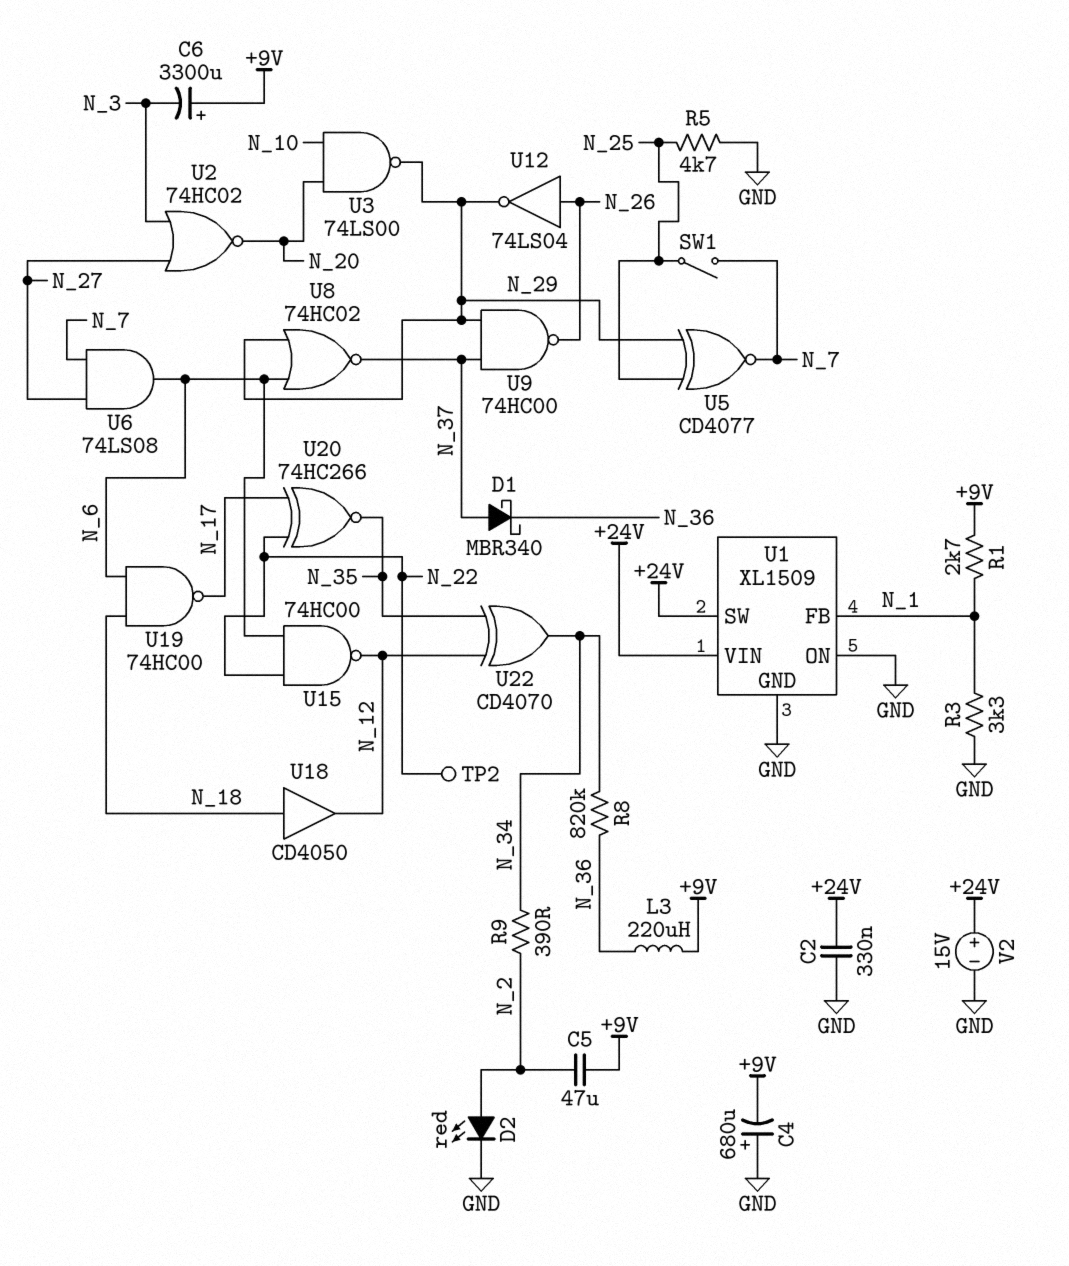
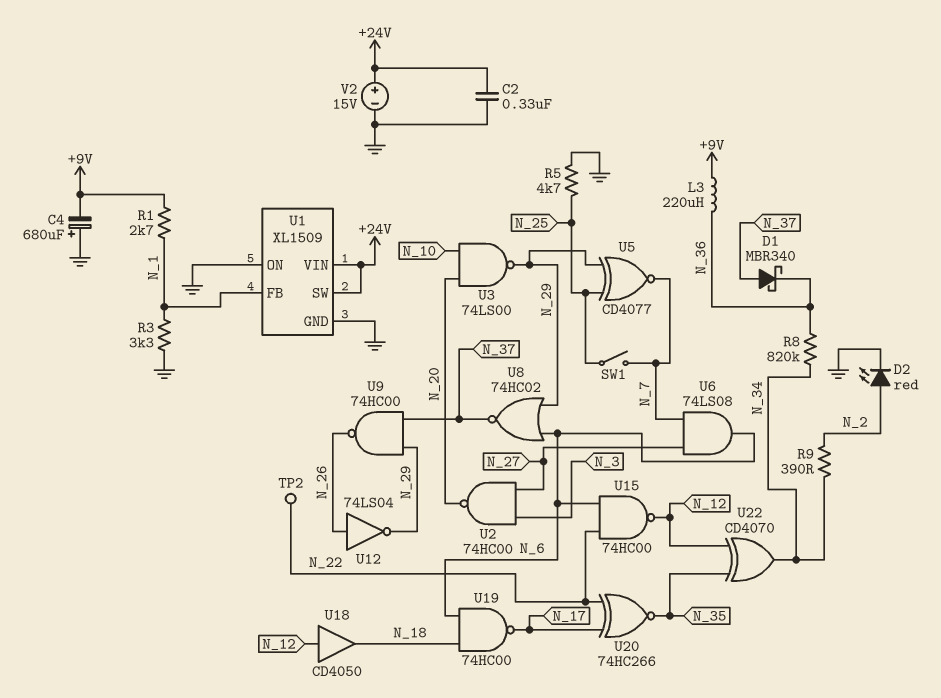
C5: 47uF (+9V, N_2) -> none
C6: 3300uF (plus +9V, minus N_3) -> none
U2: NOR 74HC02 (in N_3, in N_27, out N_20) -> NAND 74HC00 (in N_3, in N_27, out N_20)
U18: buffer CD4050 (in N_18, out N_12) -> buffer CD4050 (in N_12, out N_18)

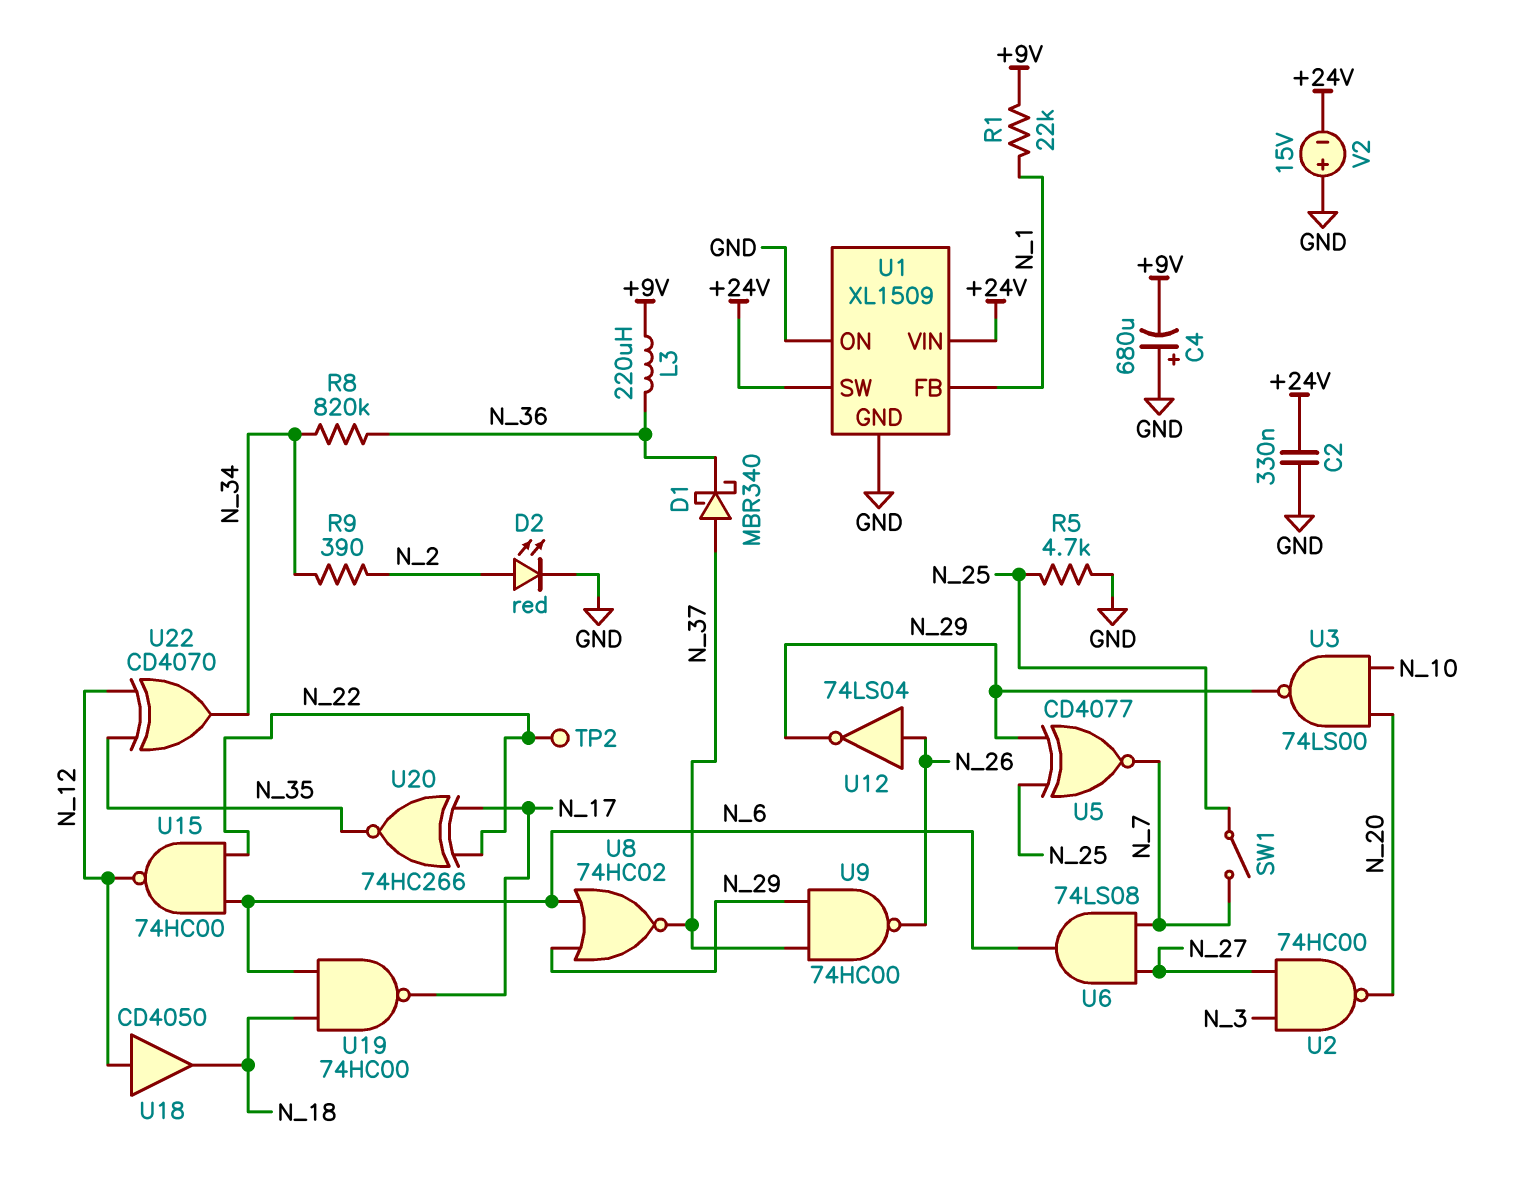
R1: 2.7k (+9V, N_1) -> 22k (+9V, N_1)
R3: 3.3k (GND, N_1) -> none
V2: 15V (plus +24V, minus GND) -> 15V (plus GND, minus +24V)

